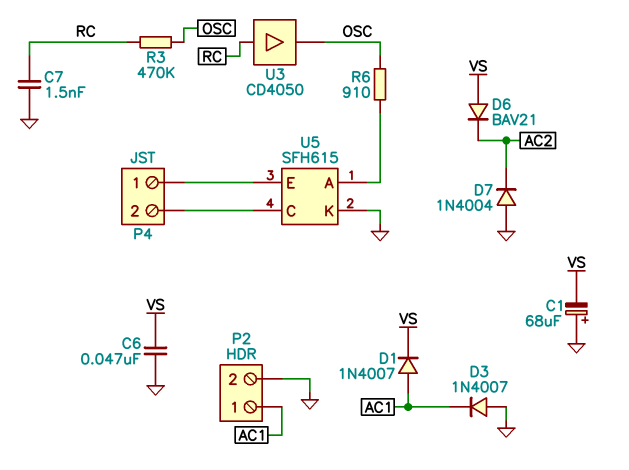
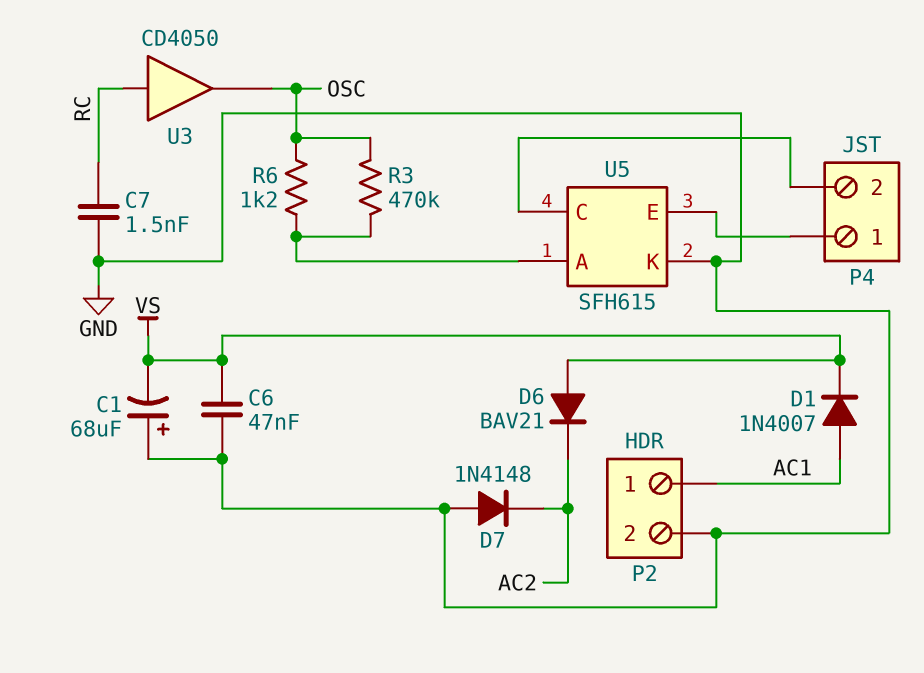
D3: diode 1N4007 (A GND, K AC1) -> none
D7: diode 1N4004 (A GND, K AC2) -> diode 1N4148 (A GND, K AC2)
R3: 470k (OSC, RC) -> 470k (OSC, U5/A)
R6: 910 (OSC, U5/A) -> 1.2k (OSC, U5/A)

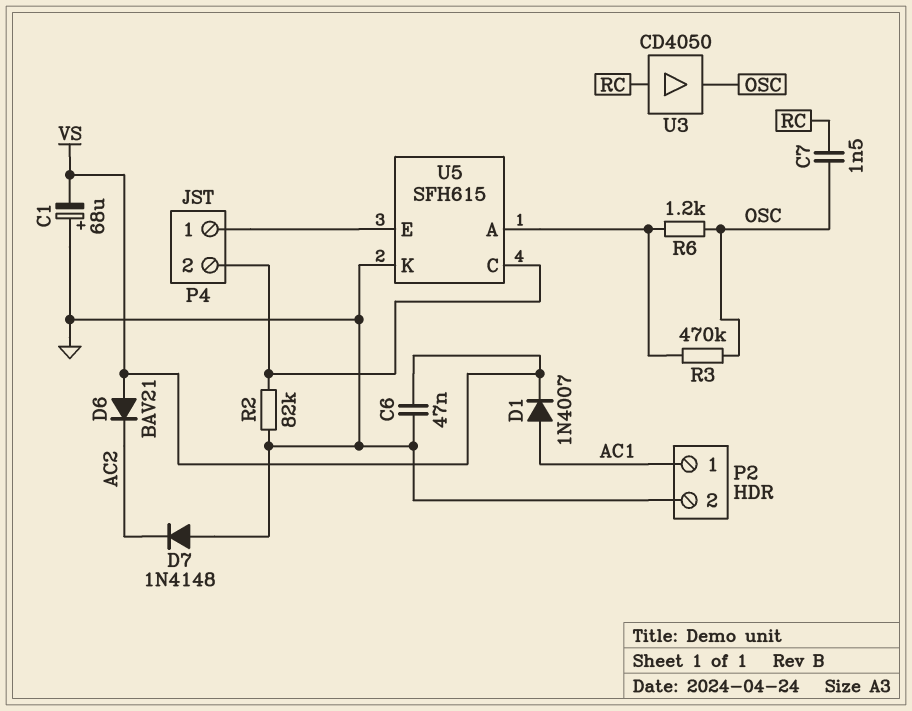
C7: 1.5nF (GND, RC) -> 1.5nF (OSC, RC)
R2: none -> 82k (GND, P4/2)

